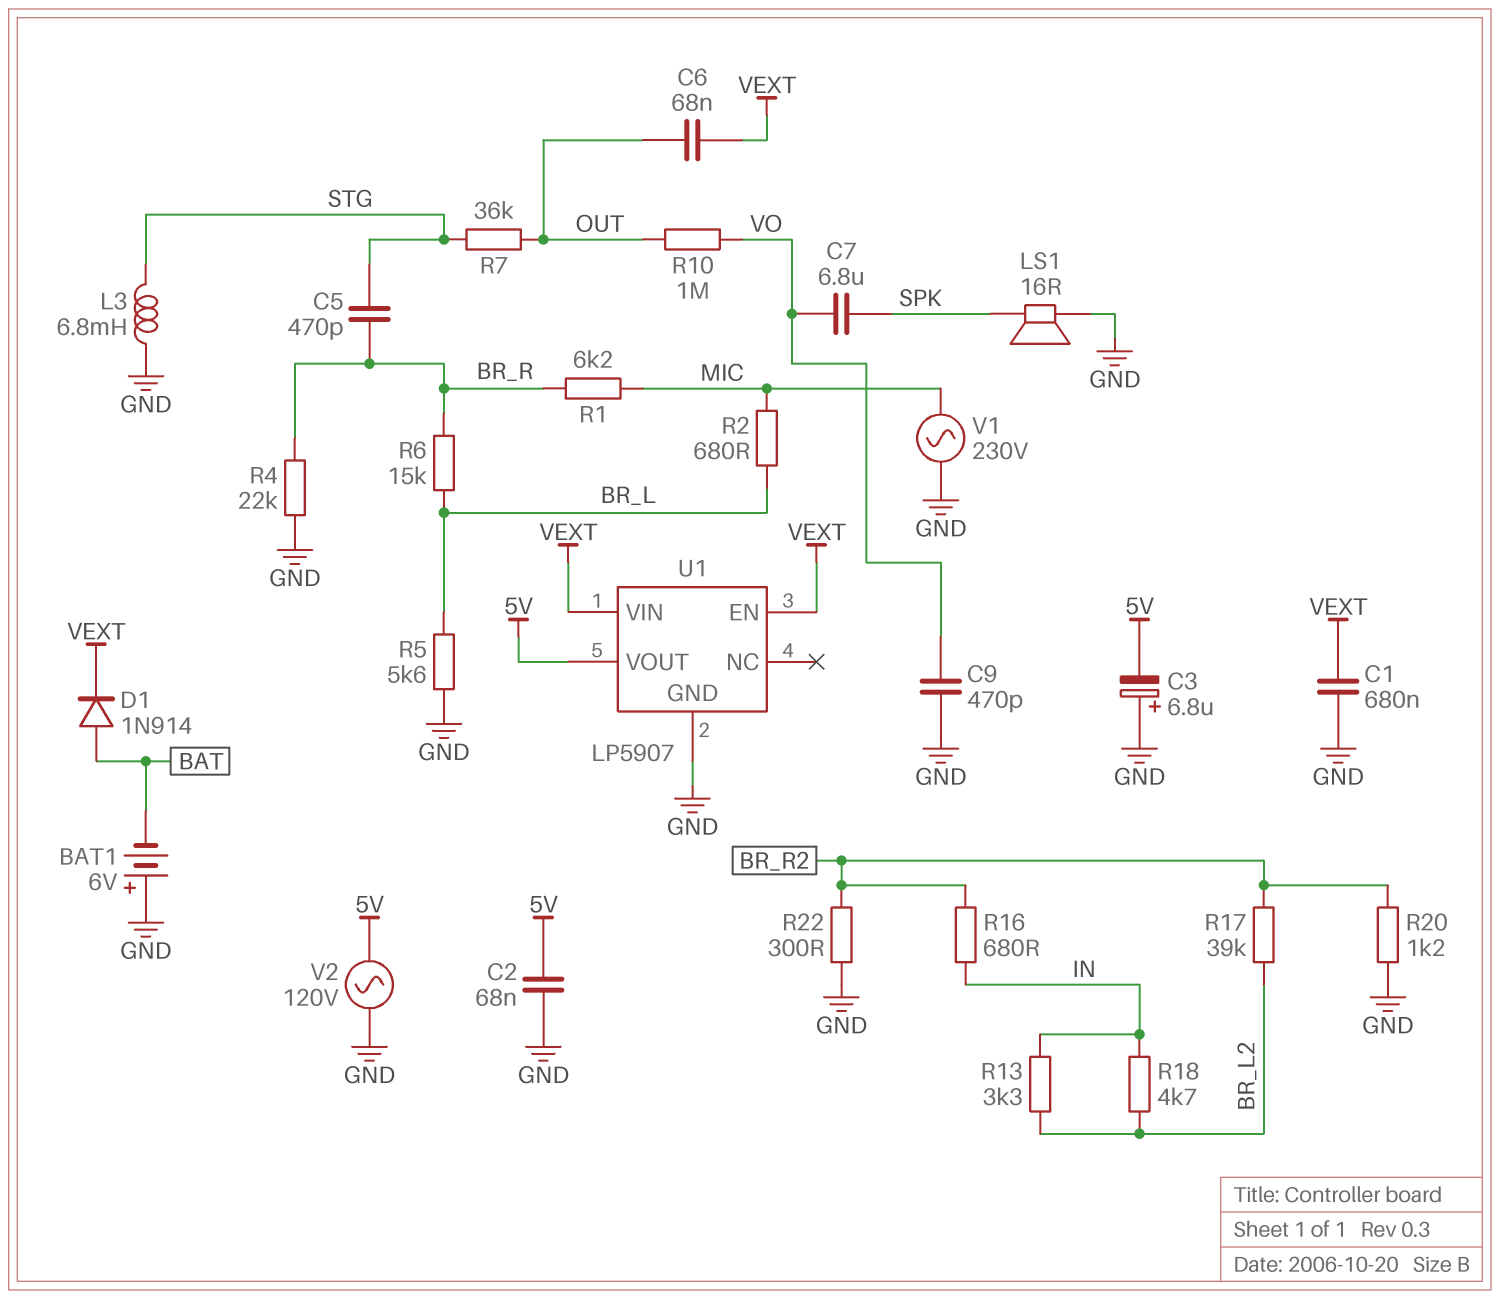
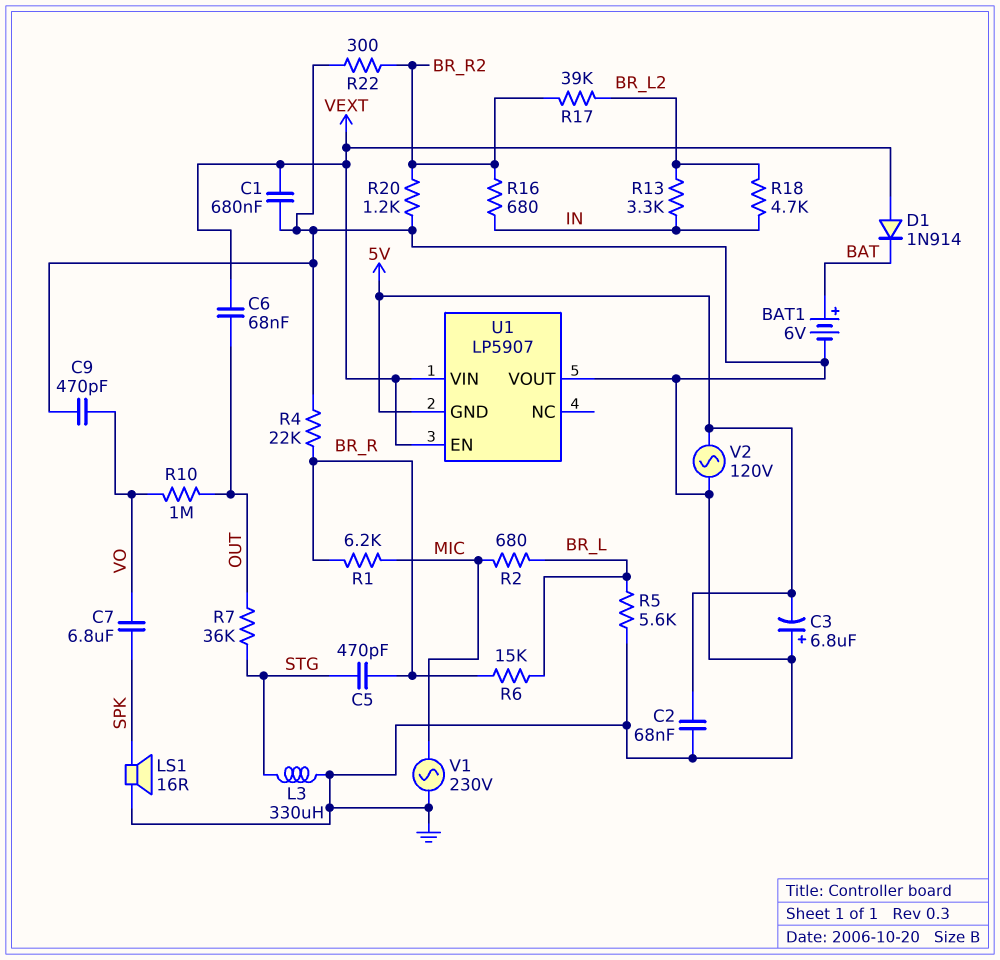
BAT1: 6V (plus GND, minus BAT) -> 6V (plus BAT, minus GND)
D1: diode 1N914 (A BAT, K VEXT) -> diode 1N914 (A VEXT, K BAT)
L3: 6.8mH (GND, STG) -> 330uH (GND, STG)
U1 pin GND: GND -> 5V
U1 pin VOUT: 5V -> GND

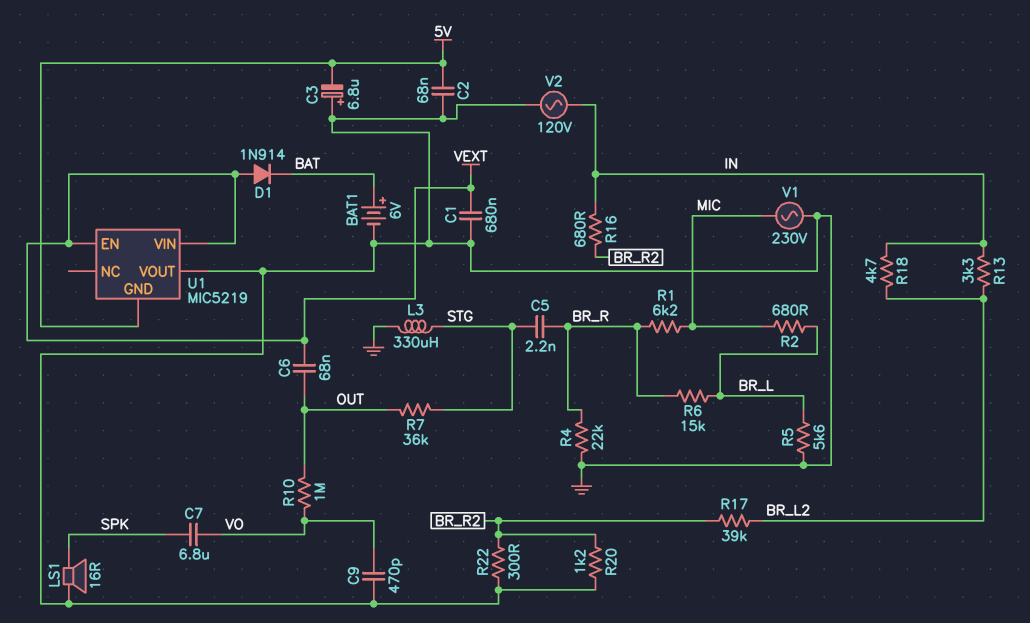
C5: 470pF (BR_R, STG) -> 2.2nF (BR_R, STG)
U1: LP5907 -> MIC5219
V2: AC 120V (5V, GND) -> AC 120V (GND, IN)

